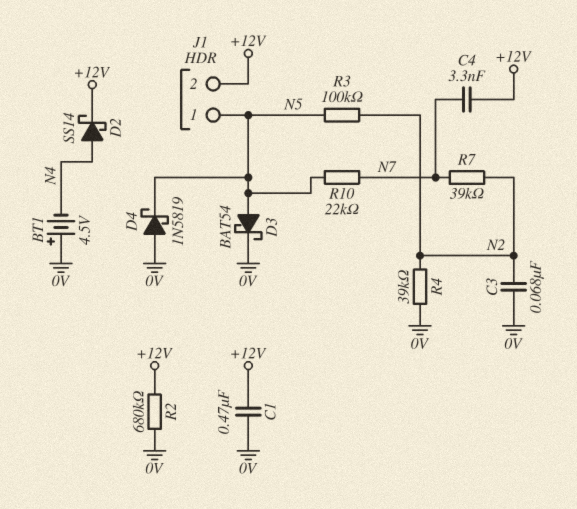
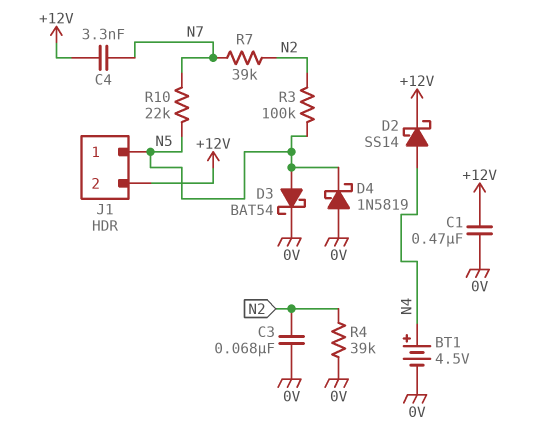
BT1: 4.5V (plus 0V, minus N4) -> 4.5V (plus N4, minus 0V)
R2: 680k (+12V, 0V) -> none

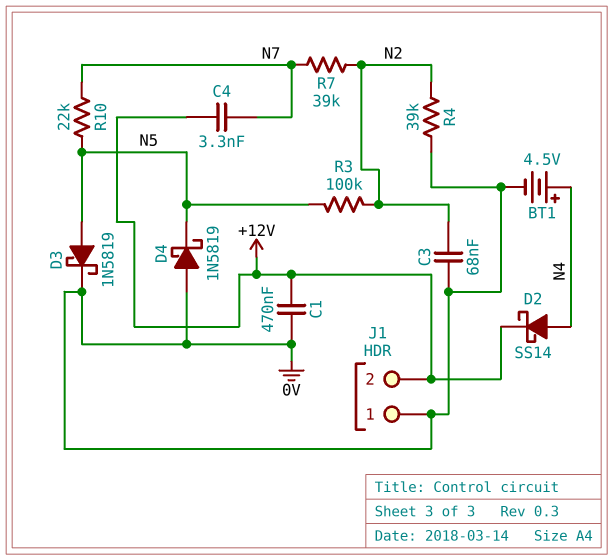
D3: schottky BAT54 (A N5, K 0V) -> schottky 1N5819 (A N5, K 0V)
J1 pin 1: N5 -> 0V

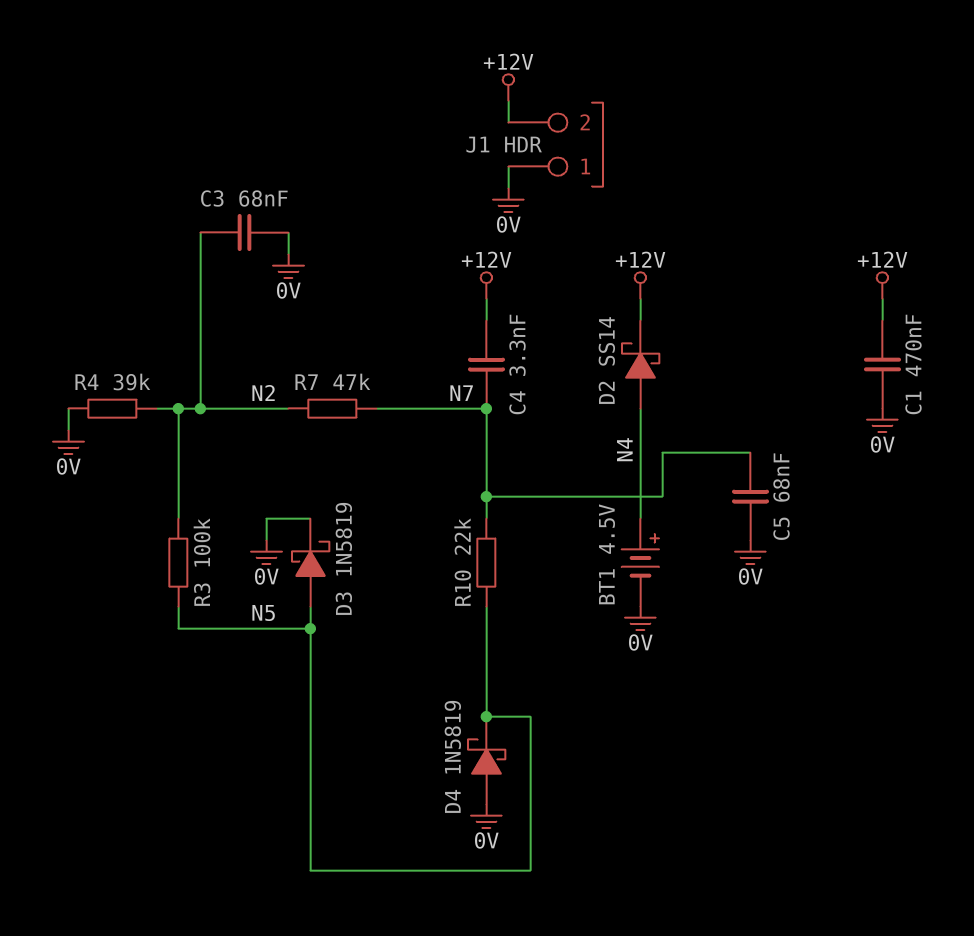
C5: none -> 68nF (0V, N7)
R7: 39k (N2, N7) -> 47k (N2, N7)

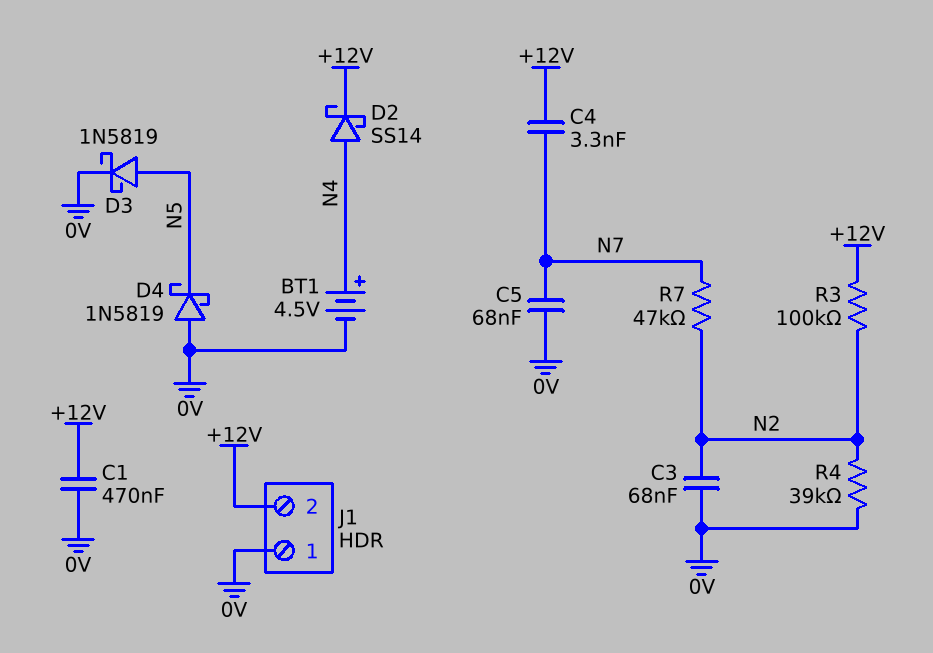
R3: 100k (N2, N5) -> 100k (+12V, N2)
R10: 22k (N5, N7) -> none

